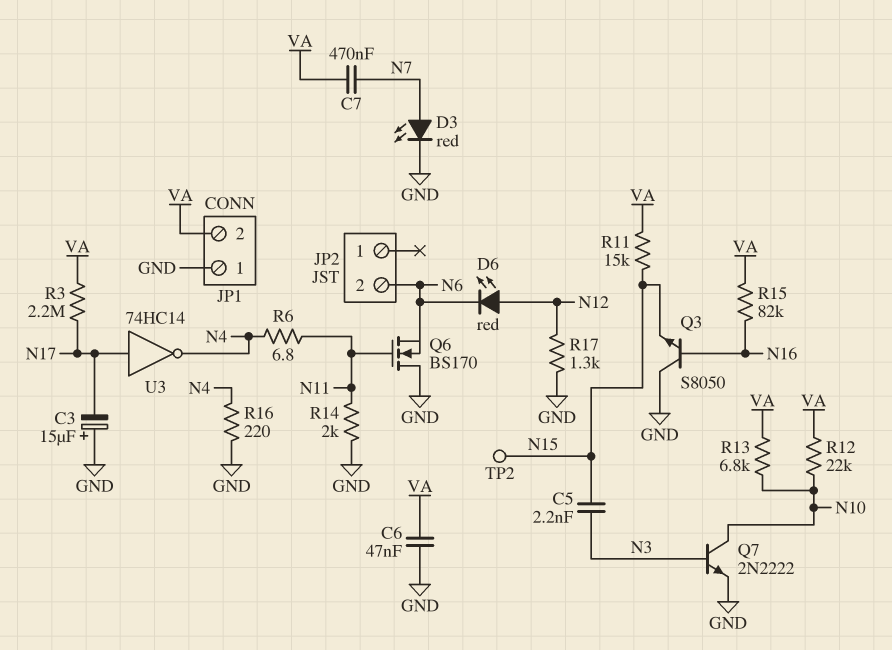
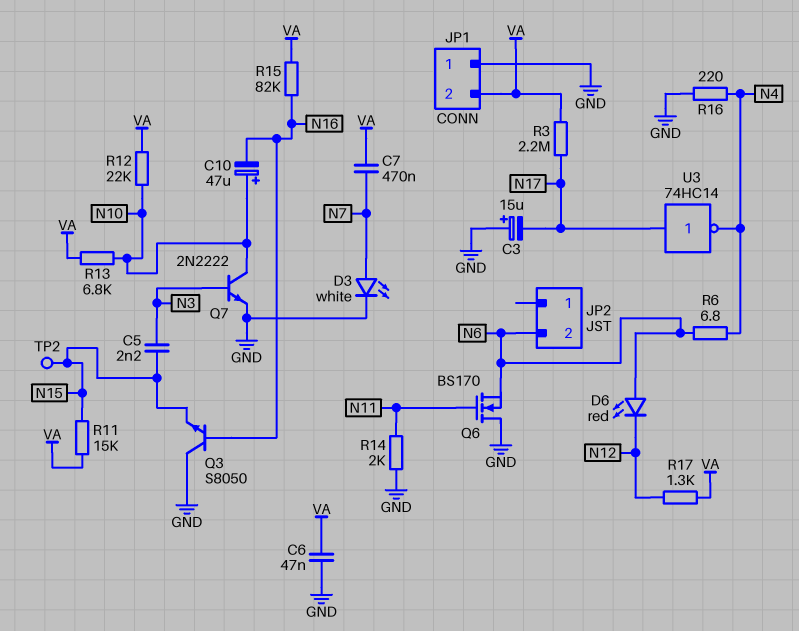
C10: none -> 47uF (plus N10, minus N16)
D3: LED red (A N7, K GND) -> LED white (A N7, K GND)
D6: LED red (A N12, K N6) -> LED red (A N6, K N12)
R6: 6.8 (N4, N11) -> 6.8 (N4, N6)
R17: 1.3k (GND, N12) -> 1.3k (N12, VA)

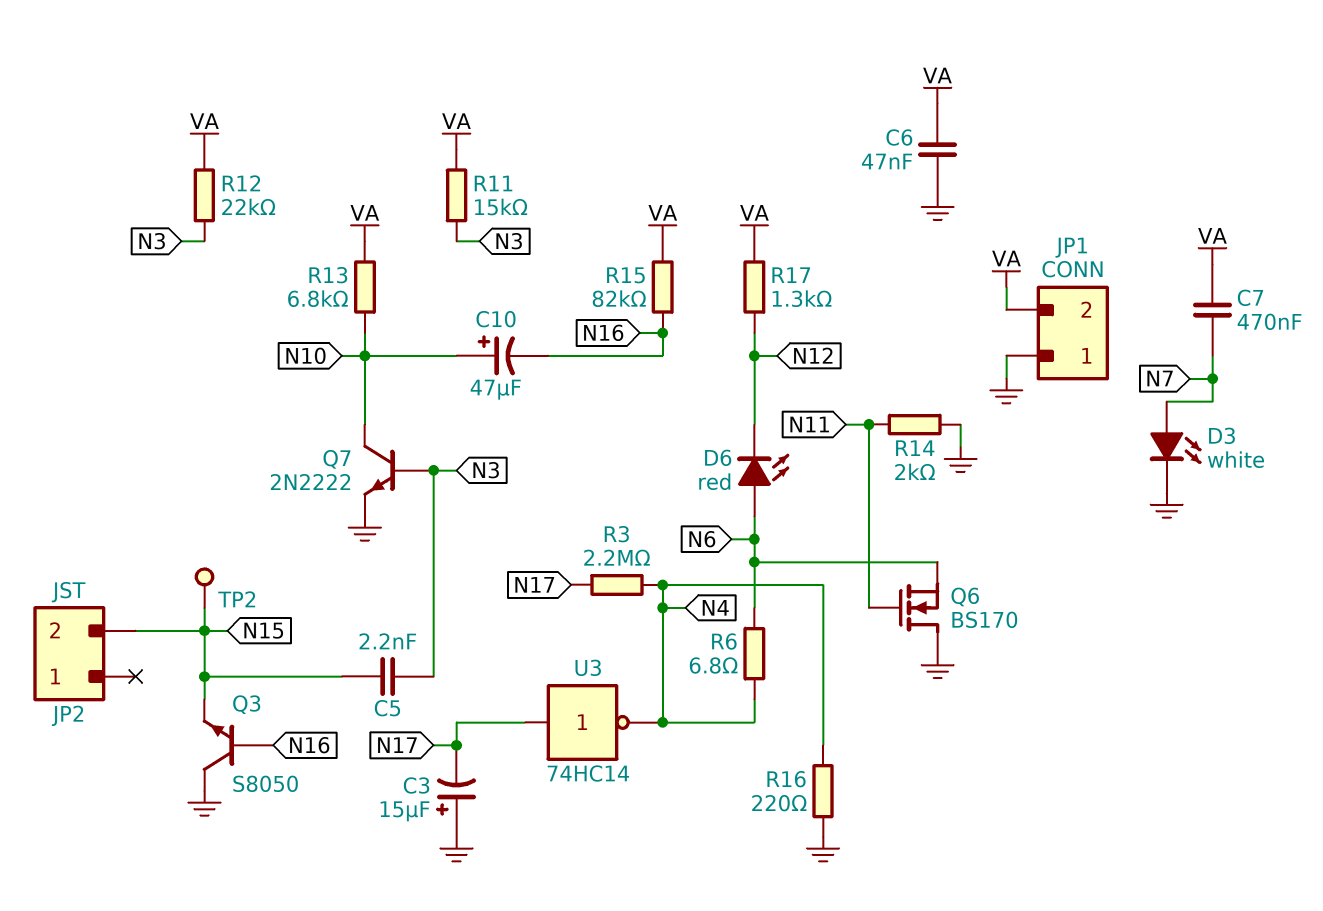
JP2 pin 2: N6 -> N15
R3: 2.2M (N17, VA) -> 2.2M (N4, N17)
R11: 15k (N15, VA) -> 15k (N3, VA)
R12: 22k (N10, VA) -> 22k (N3, VA)

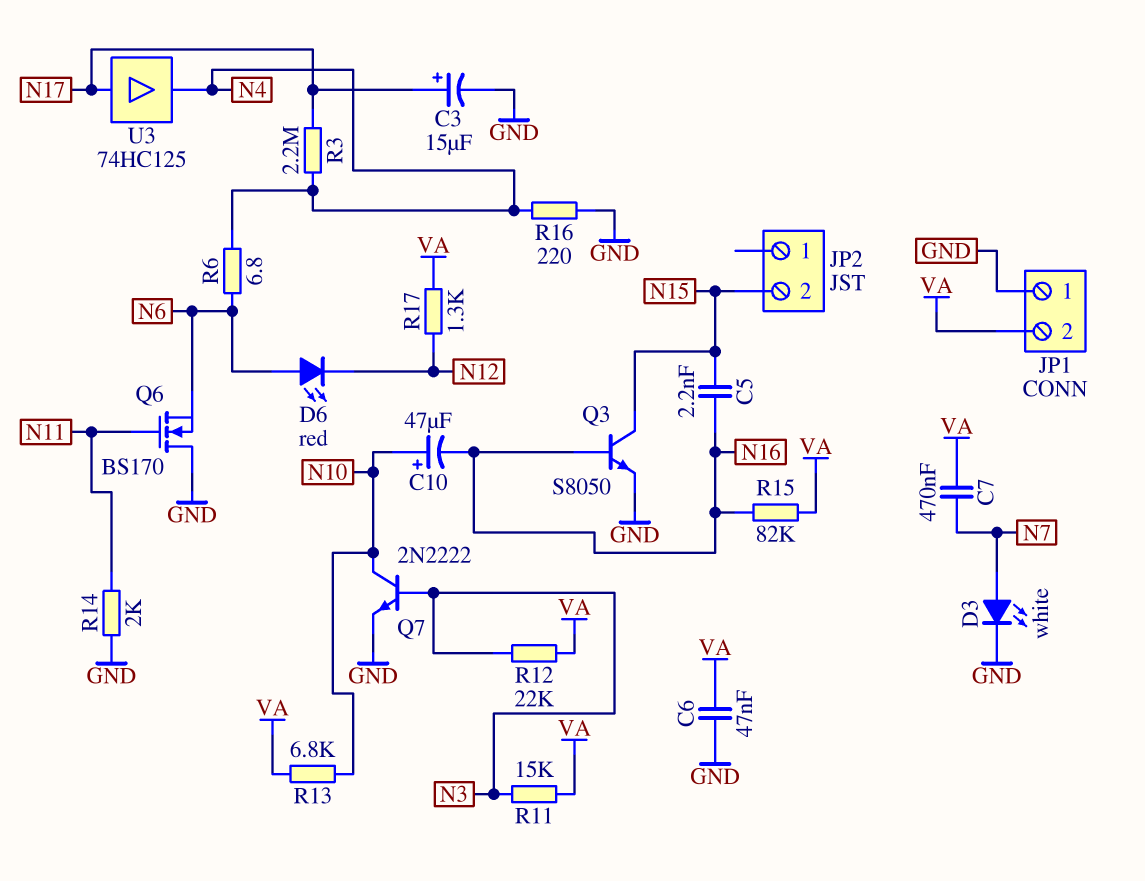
C3: 15uF (plus GND, minus N17) -> 15uF (plus N17, minus GND)
C5: 2.2nF (N3, N15) -> 2.2nF (N15, N16)
Q3: NPN S8050 (B N16, C GND, E N15) -> NPN S8050 (B N16, C N15, E GND)
TP2: test point (N15) -> none
U3: NOT 74HC14 (in N17, out N4) -> buffer 74HC125 (in N17, out N4)

